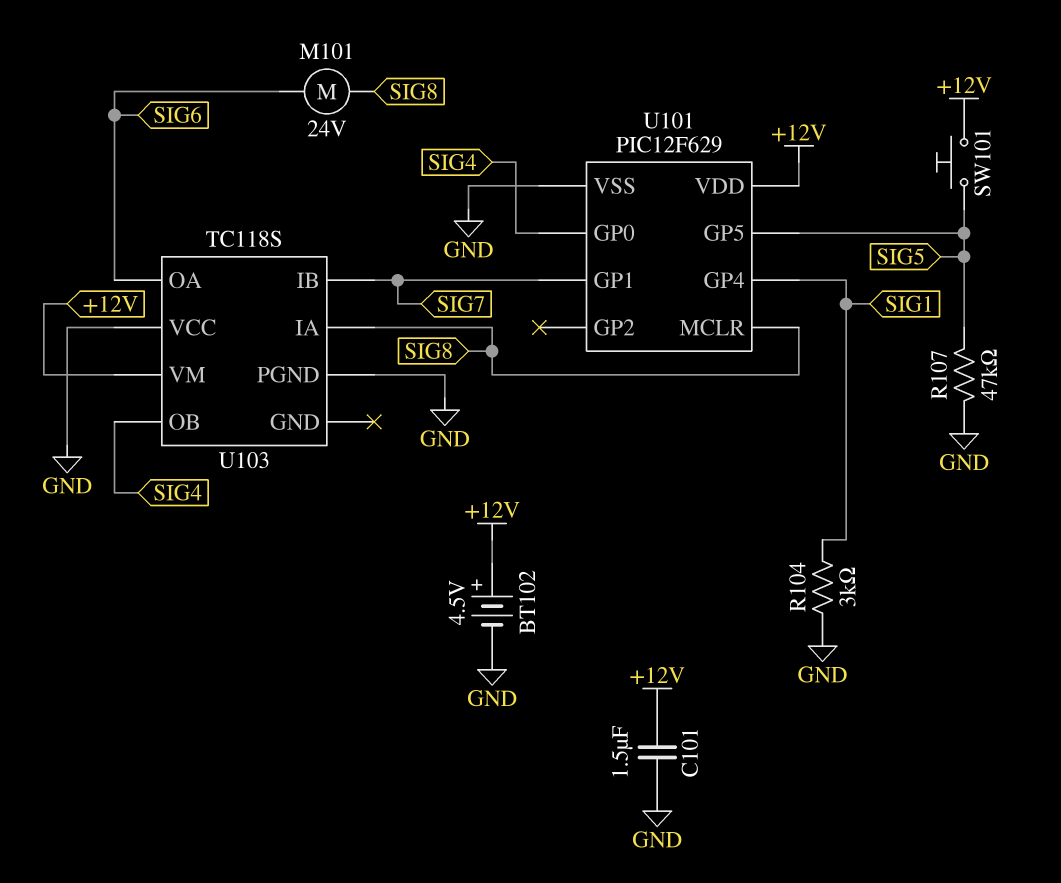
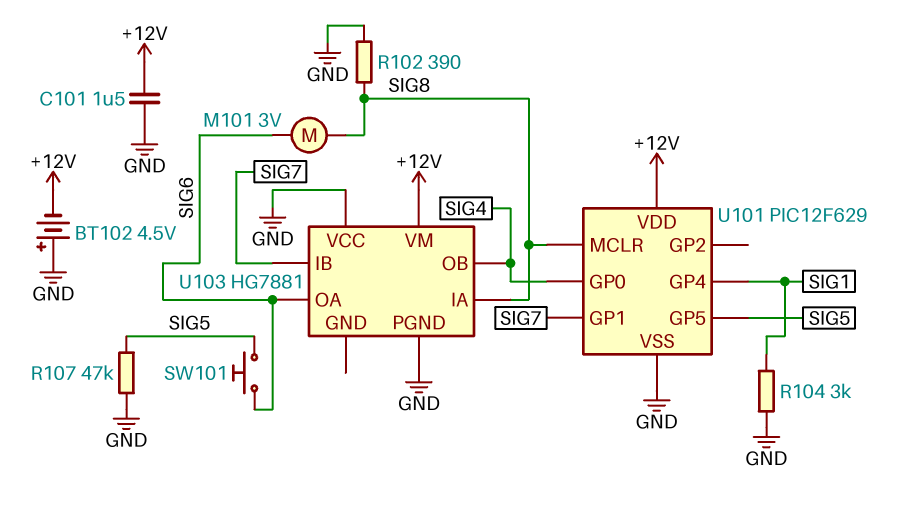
BT102: 4.5V (plus +12V, minus GND) -> 4.5V (plus GND, minus +12V)
M101: motor 24V (SIG6, SIG8) -> motor 3V (SIG6, SIG8)
R102: none -> 390 (GND, SIG8)
SW101: button (+12V, SIG5) -> button (SIG5, SIG6)
U103: TC118S -> HG7881

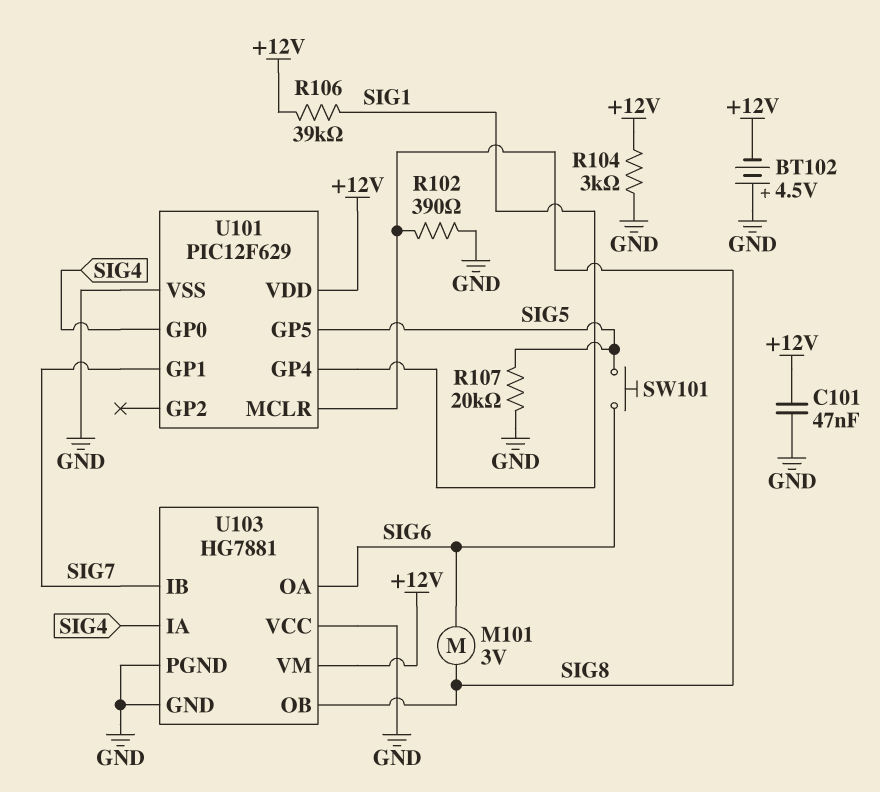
C101: 1.5uF (+12V, GND) -> 47nF (+12V, GND)
R104: 3k (GND, SIG1) -> 3k (+12V, GND)
R106: none -> 39k (+12V, SIG1)
R107: 47k (GND, SIG5) -> 20k (GND, SIG5)
U103 pin GND: none -> GND
U103 pin IA: SIG8 -> SIG4
U103 pin OB: SIG4 -> SIG8

